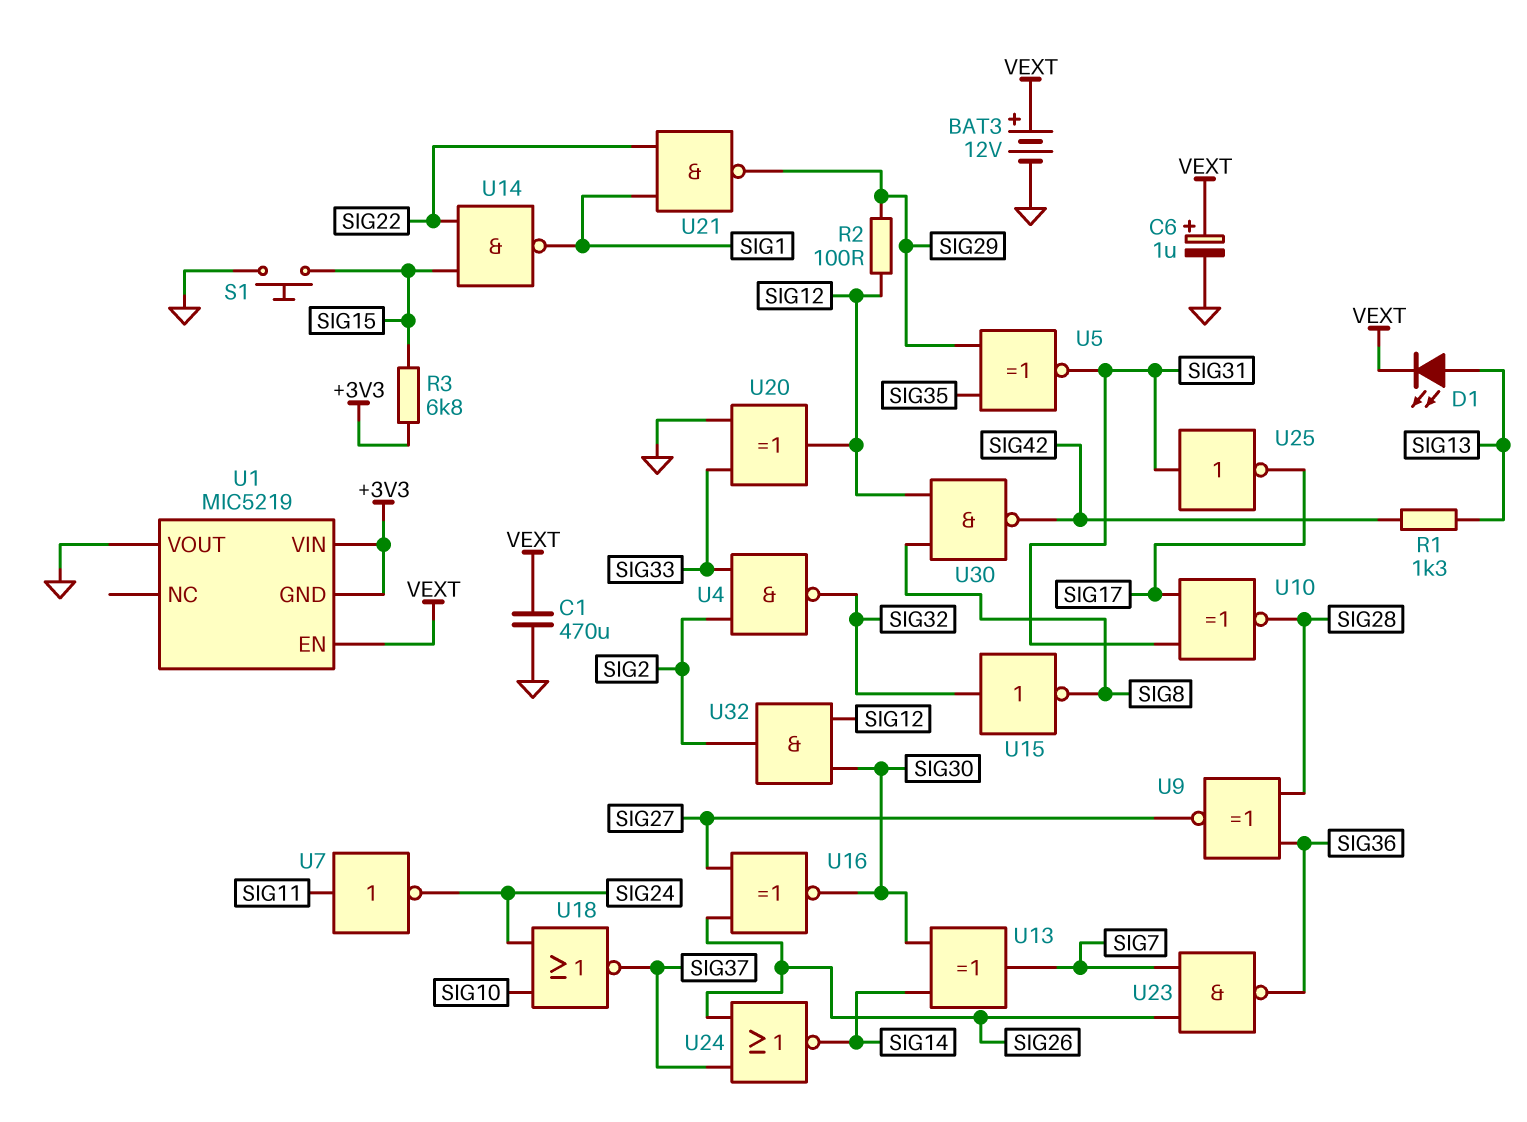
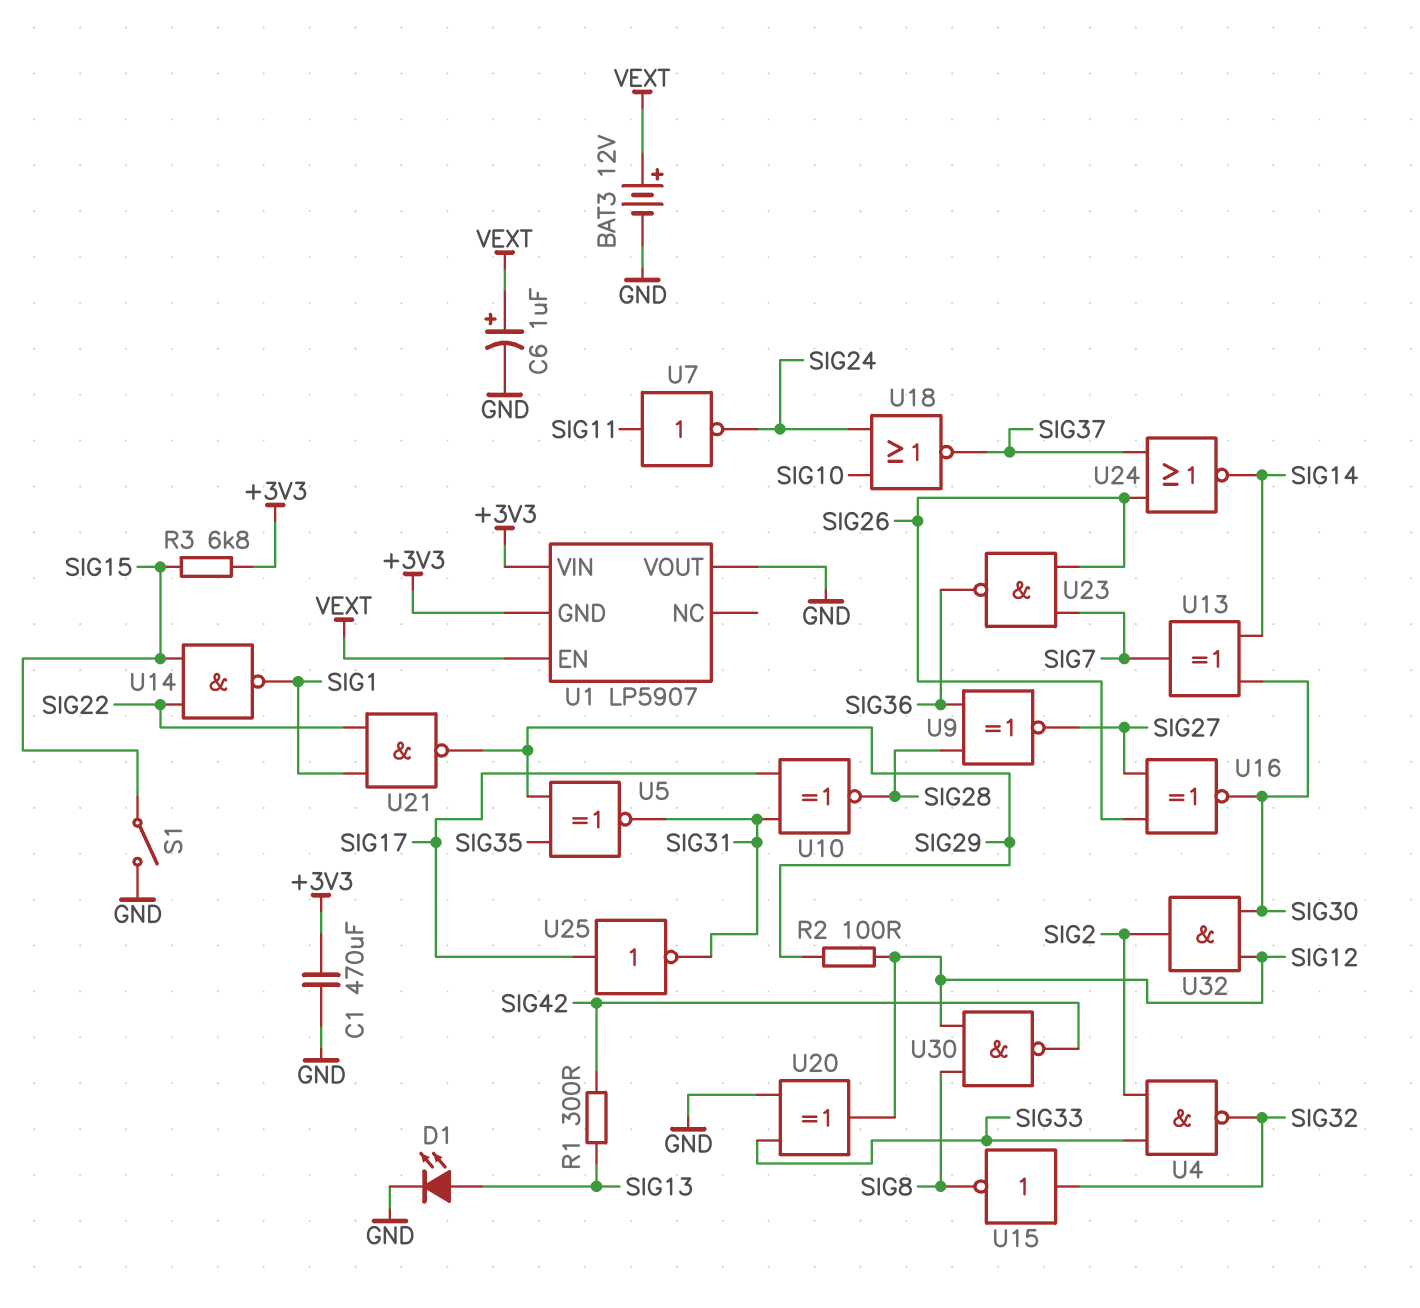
C1: 470uF (GND, VEXT) -> 470uF (+3V3, GND)
D1: LED (A SIG13, K VEXT) -> LED (A SIG13, K GND)
R1: 1.3k (SIG13, SIG42) -> 300 (SIG13, SIG42)
S1: button (GND, SIG15) -> switch (GND, SIG15)
U1: MIC5219 -> LP5907
U25: NOT (in SIG31, out SIG17) -> NOT (in SIG17, out SIG31)

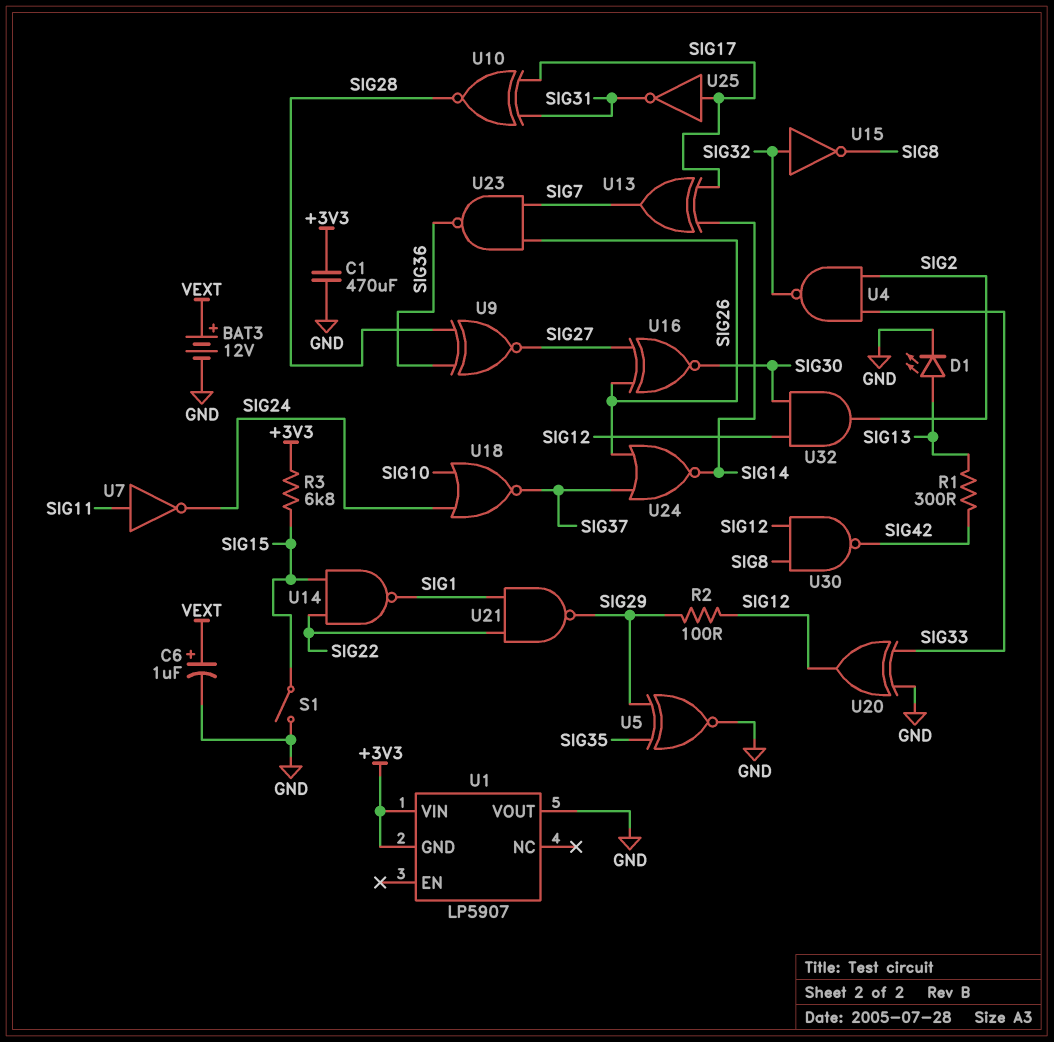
U1 pin EN: VEXT -> none
U5: XNOR (in SIG29, in SIG35, out SIG31) -> XNOR (in SIG29, in SIG35, out GND)
U13: XOR (in SIG14, in SIG30, out SIG7) -> XOR (in SIG14, in SIG17, out SIG7)

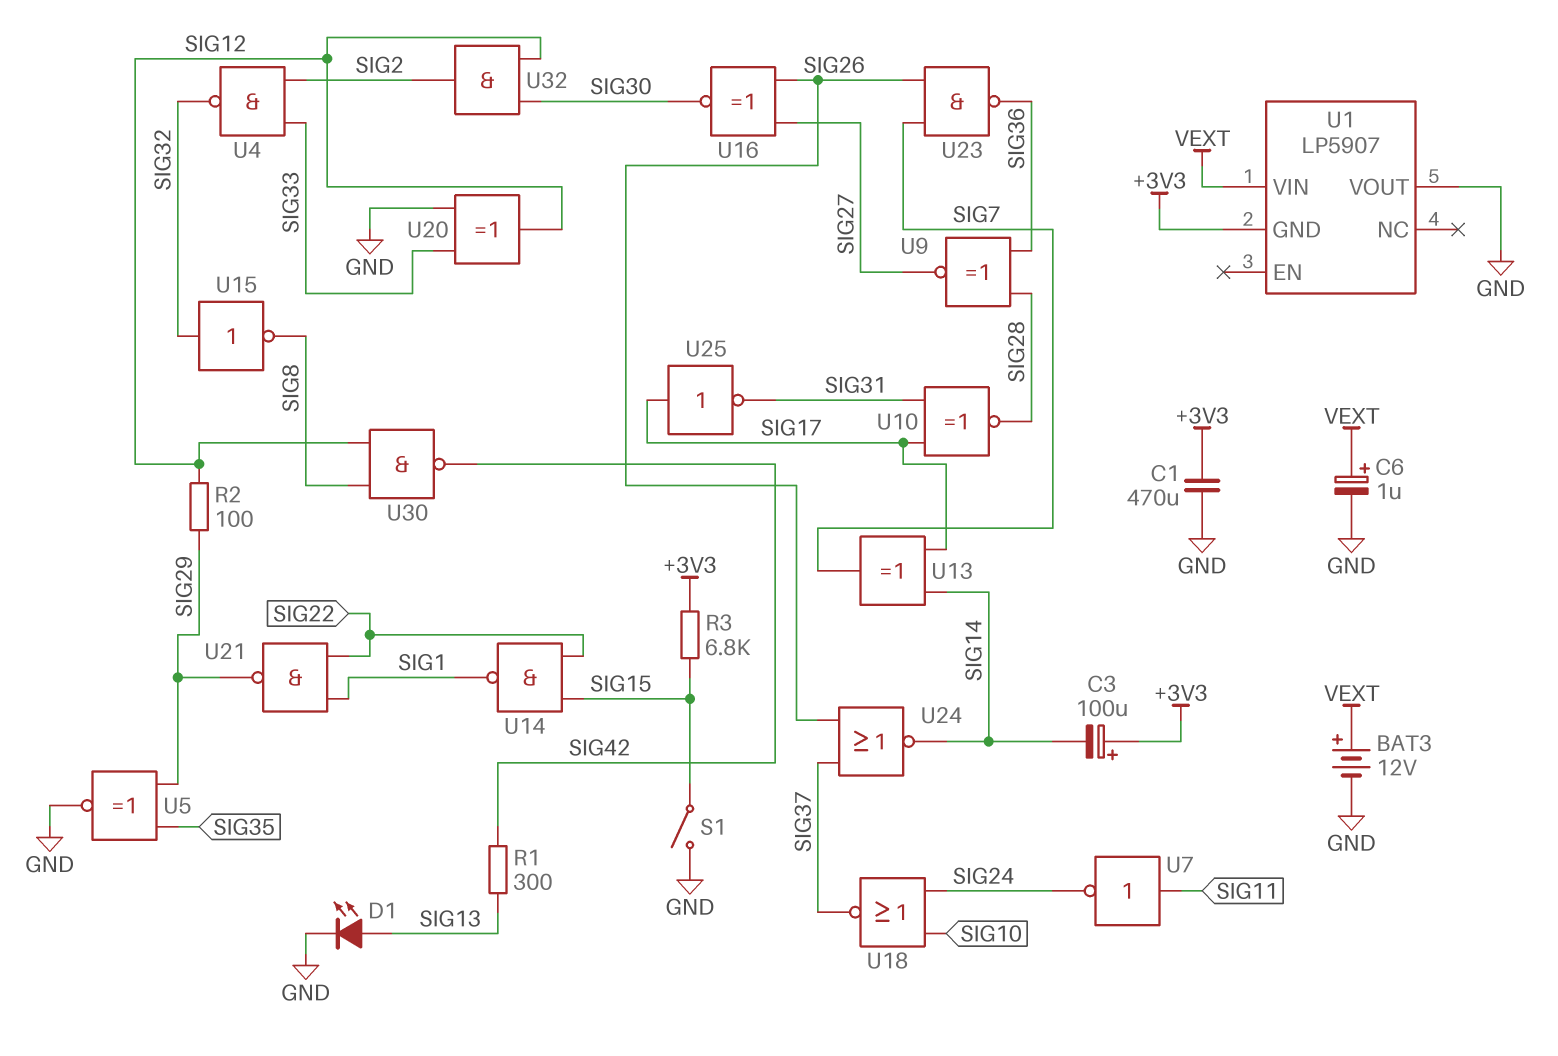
C3: none -> 100uF (plus +3V3, minus SIG14)
U1 pin VIN: +3V3 -> VEXT

